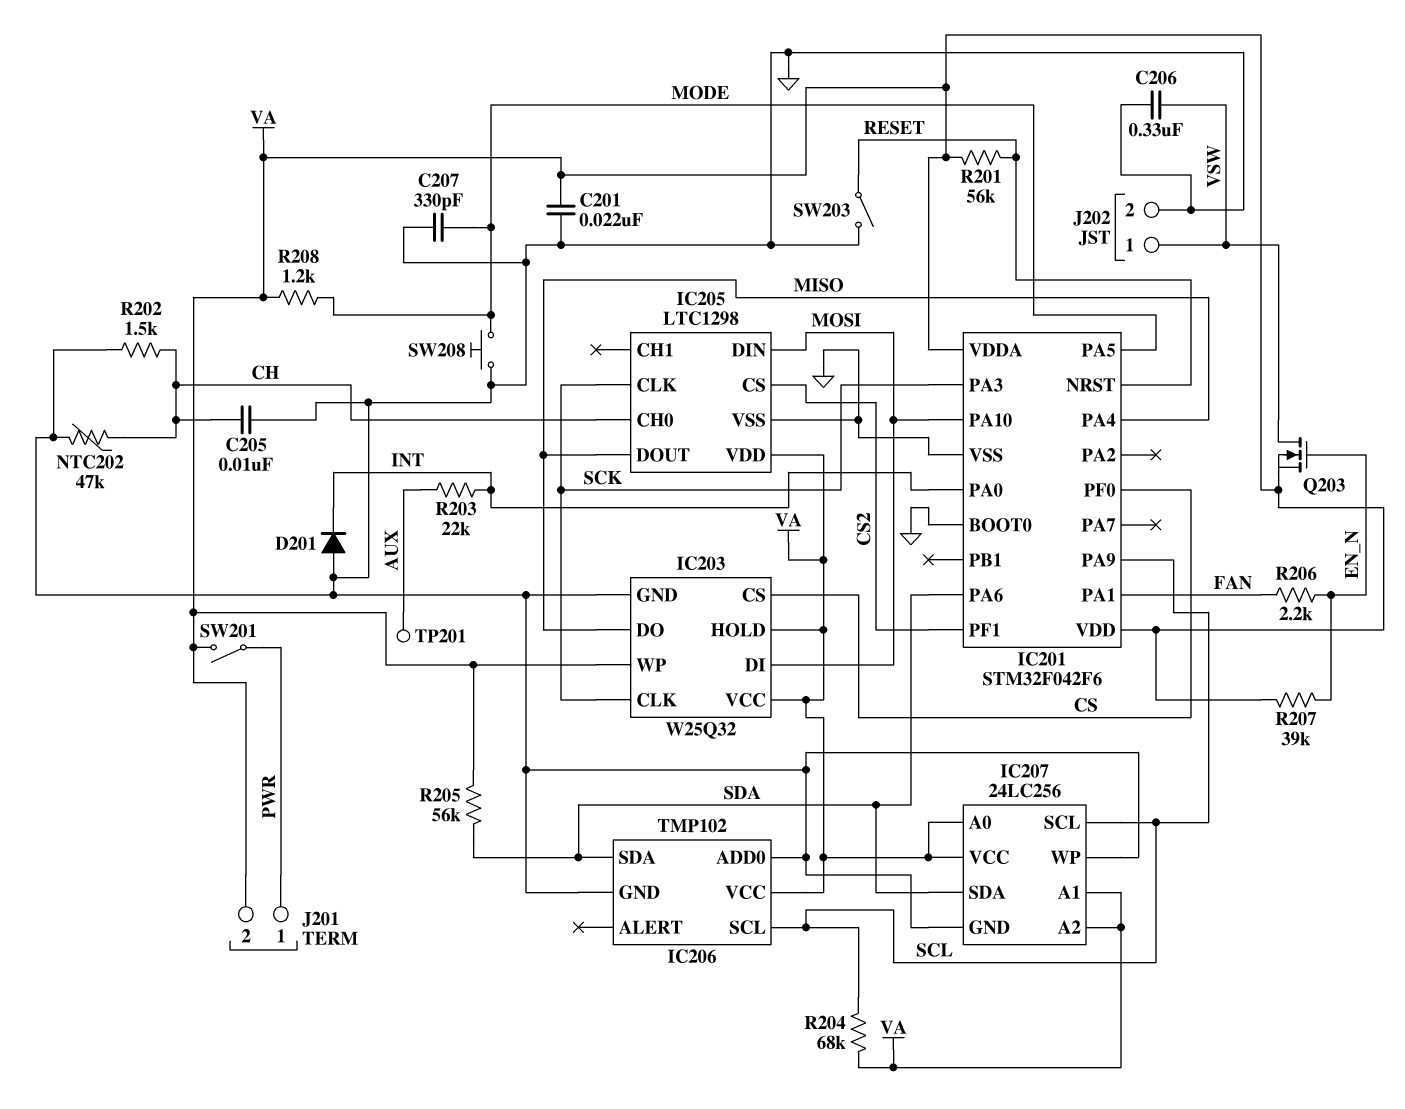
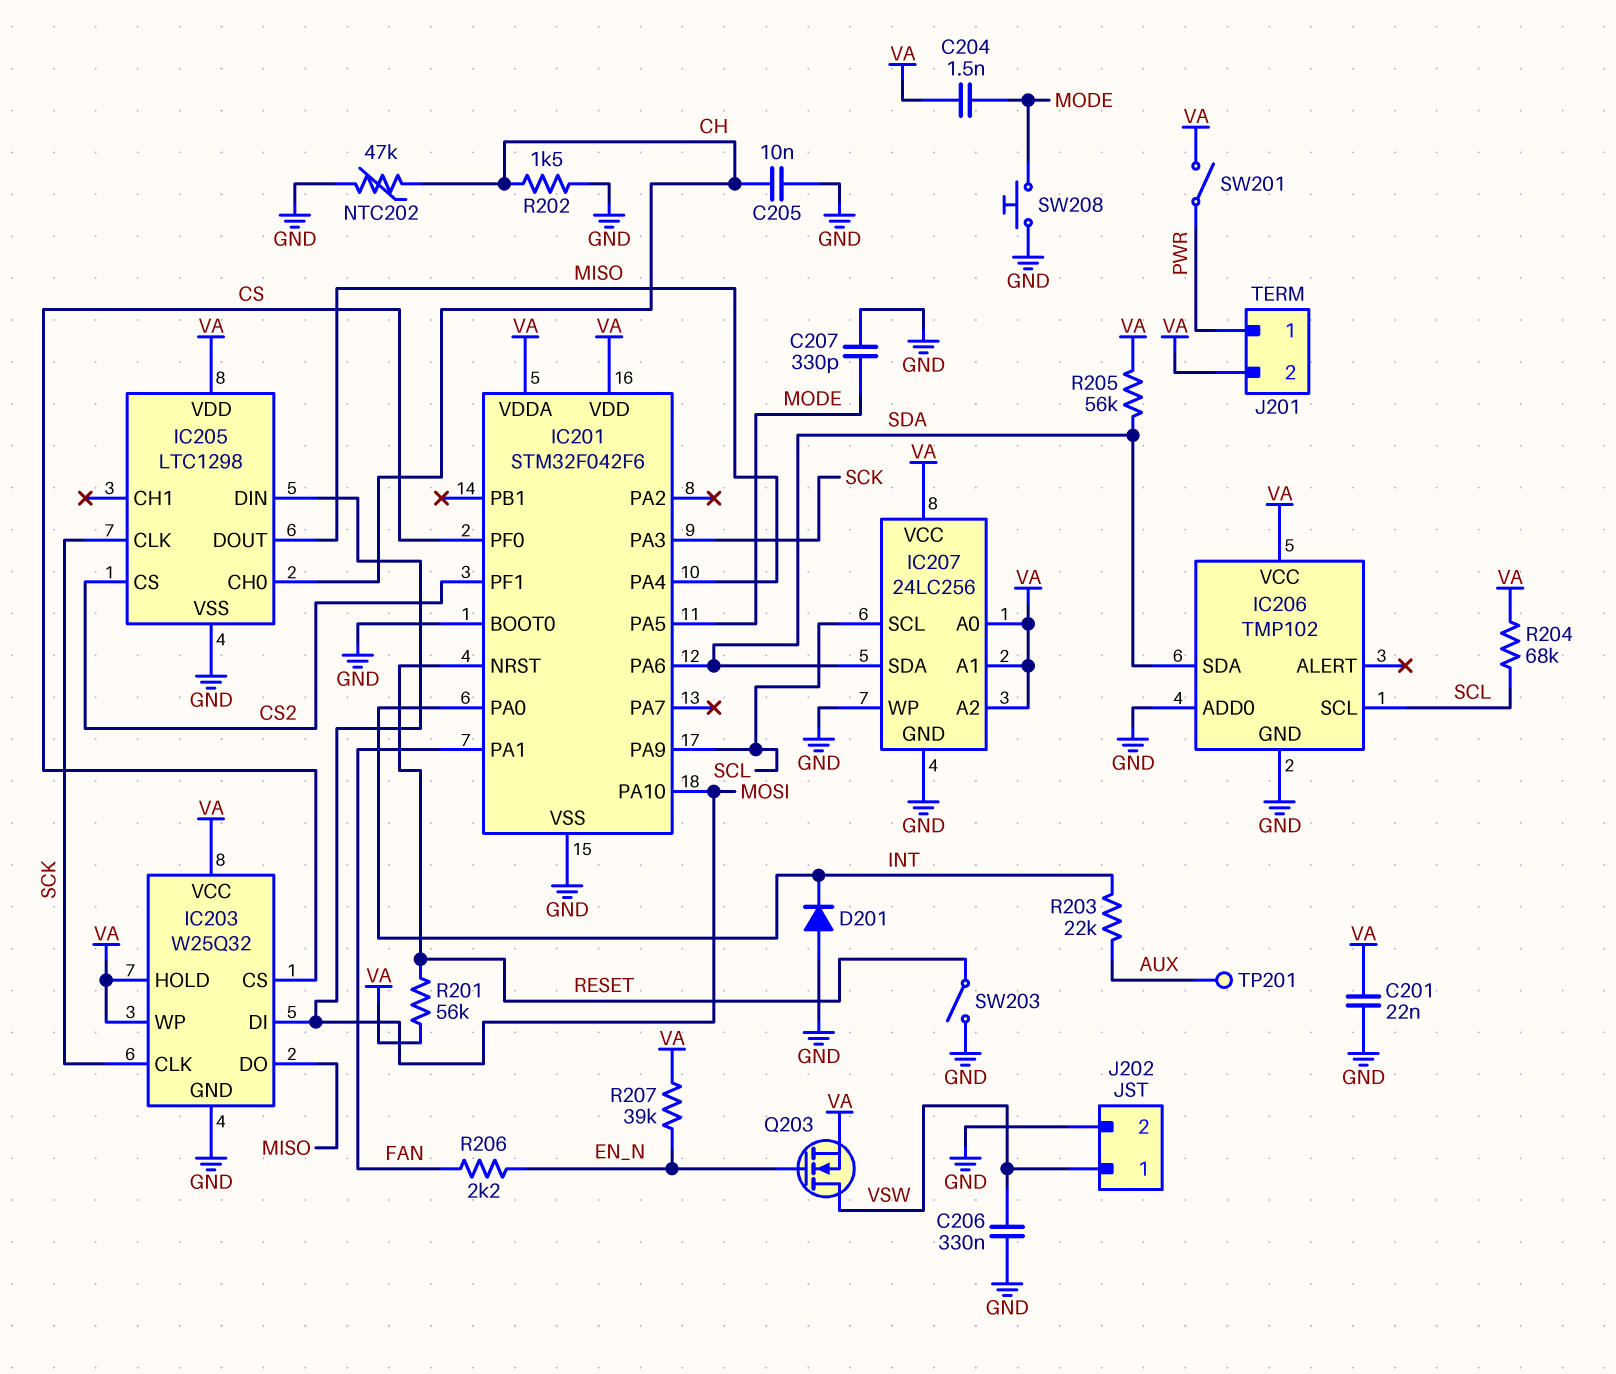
C204: none -> 1.5nF (MODE, VA)
R208: 1.2k (MODE, VA) -> none

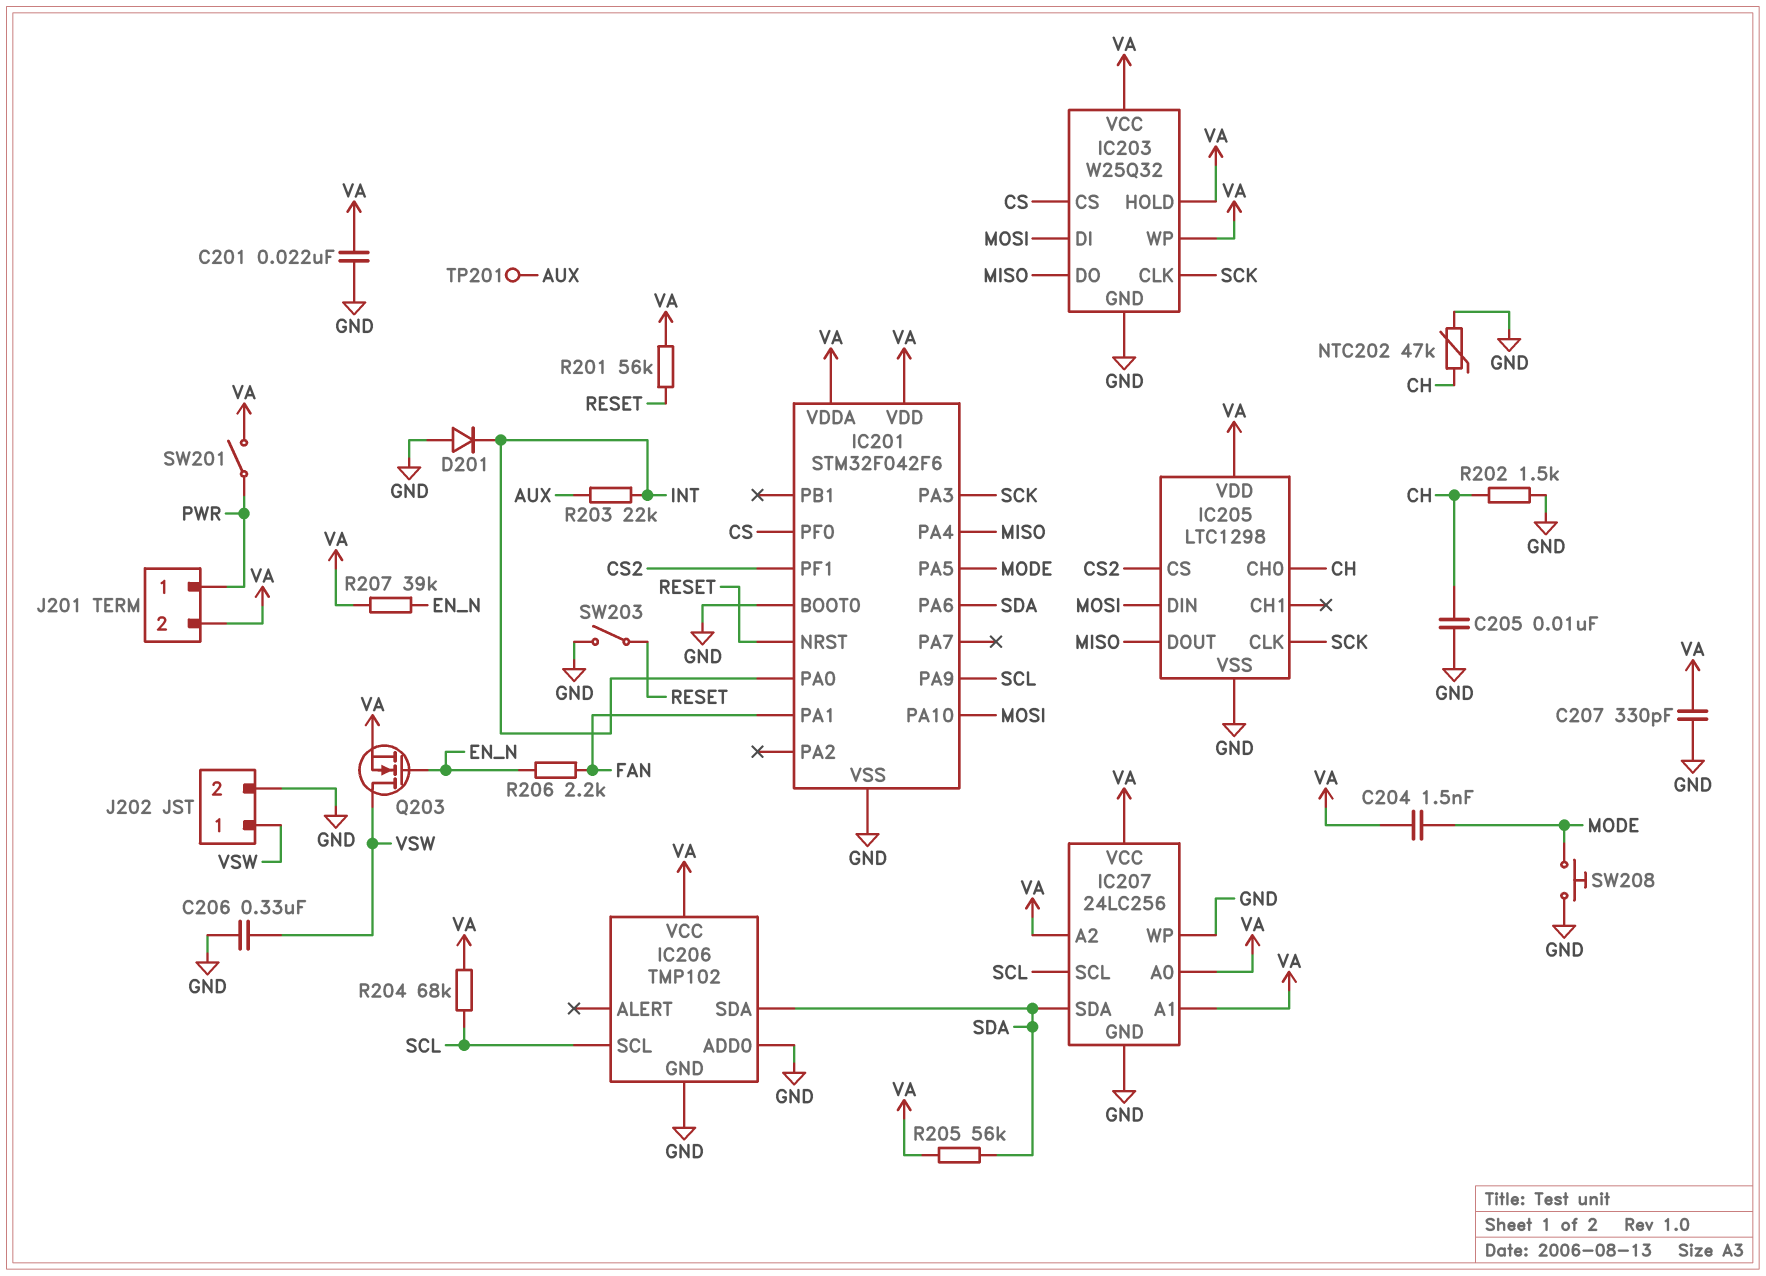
C207: 330pF (GND, MODE) -> 330pF (GND, VA)

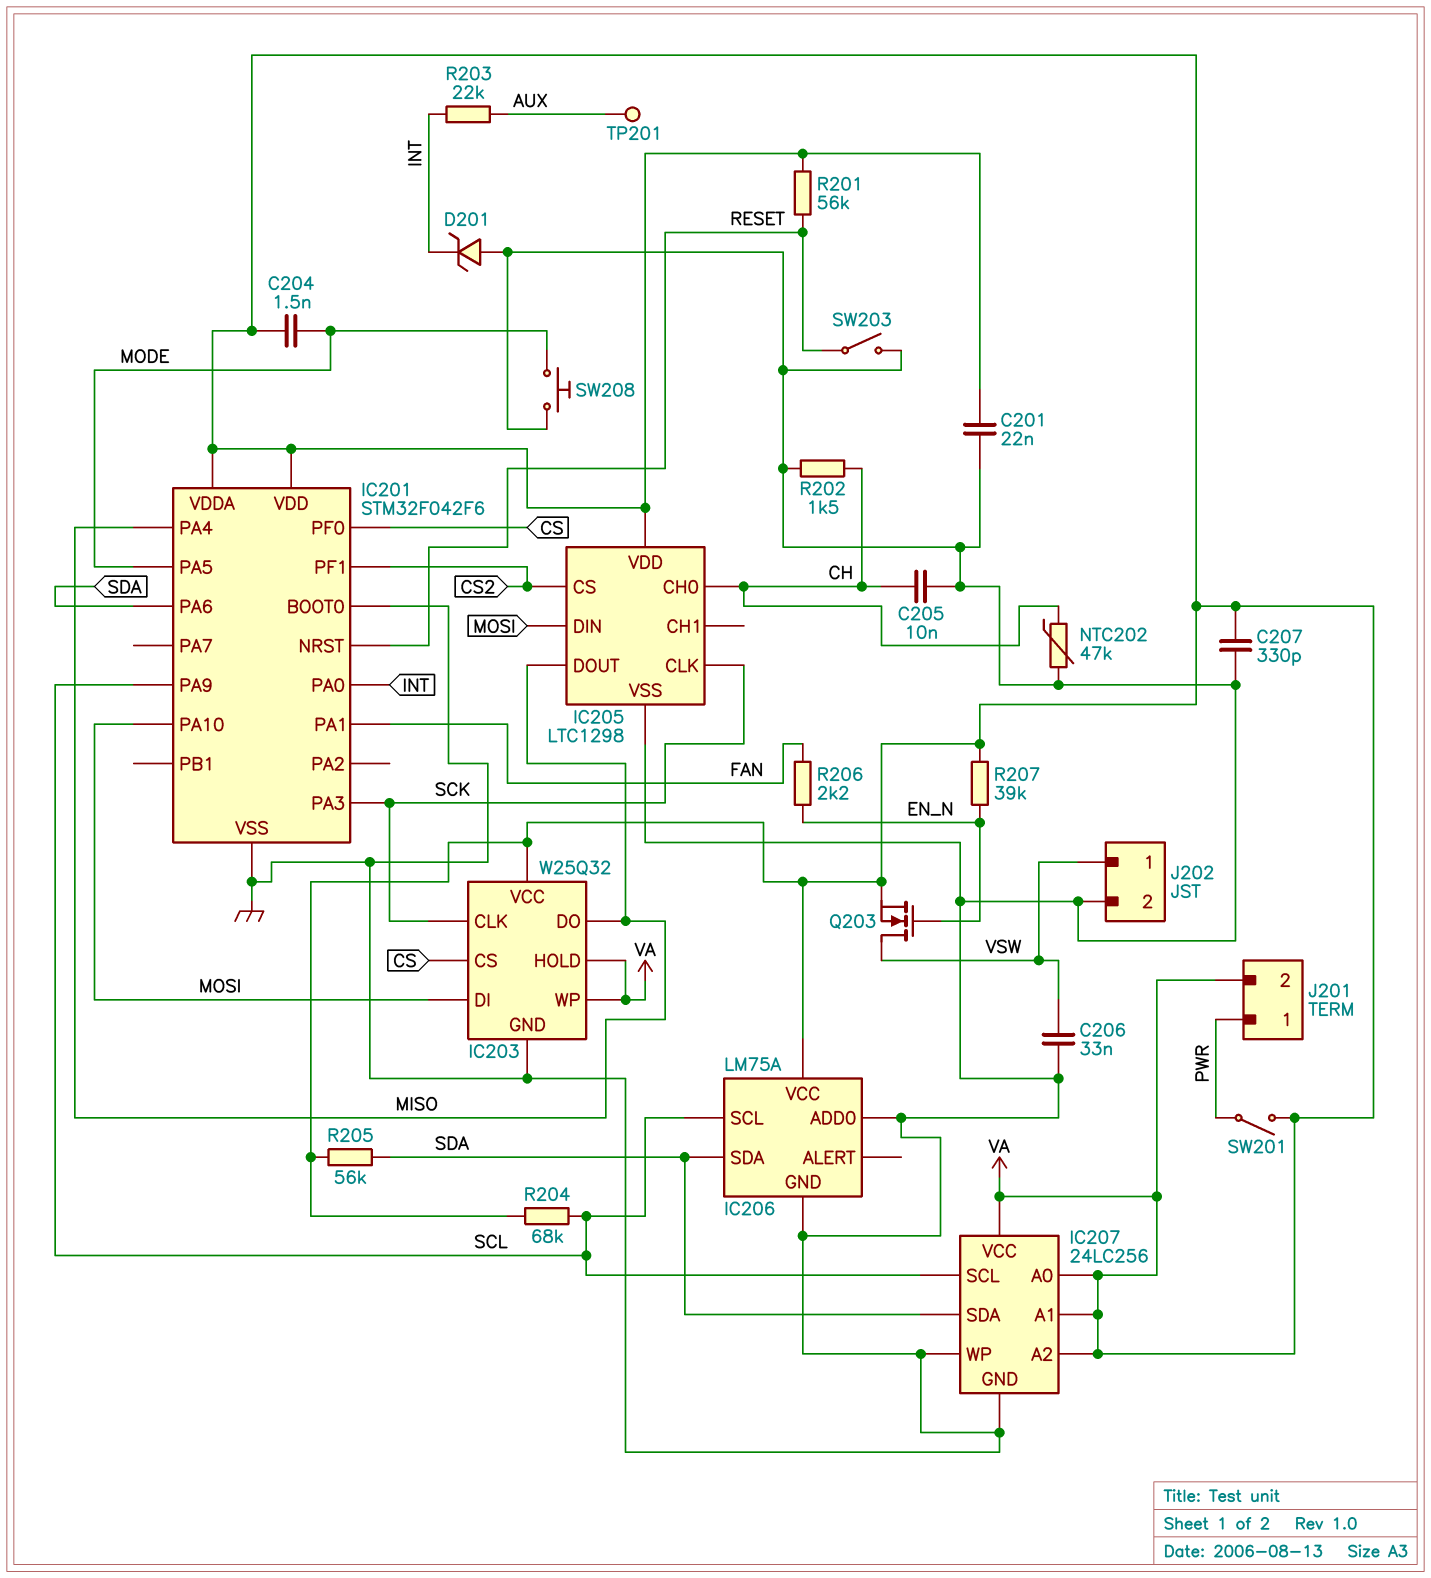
C206: 330nF (GND, VSW) -> 33nF (GND, VSW)
D201: diode (A GND, K INT) -> zener (A GND, K INT)
IC206: TMP102 -> LM75A

